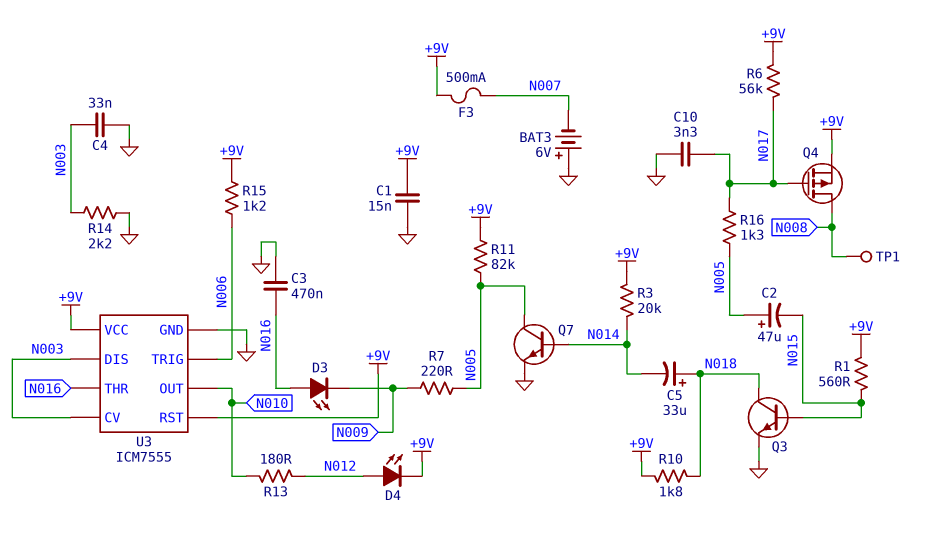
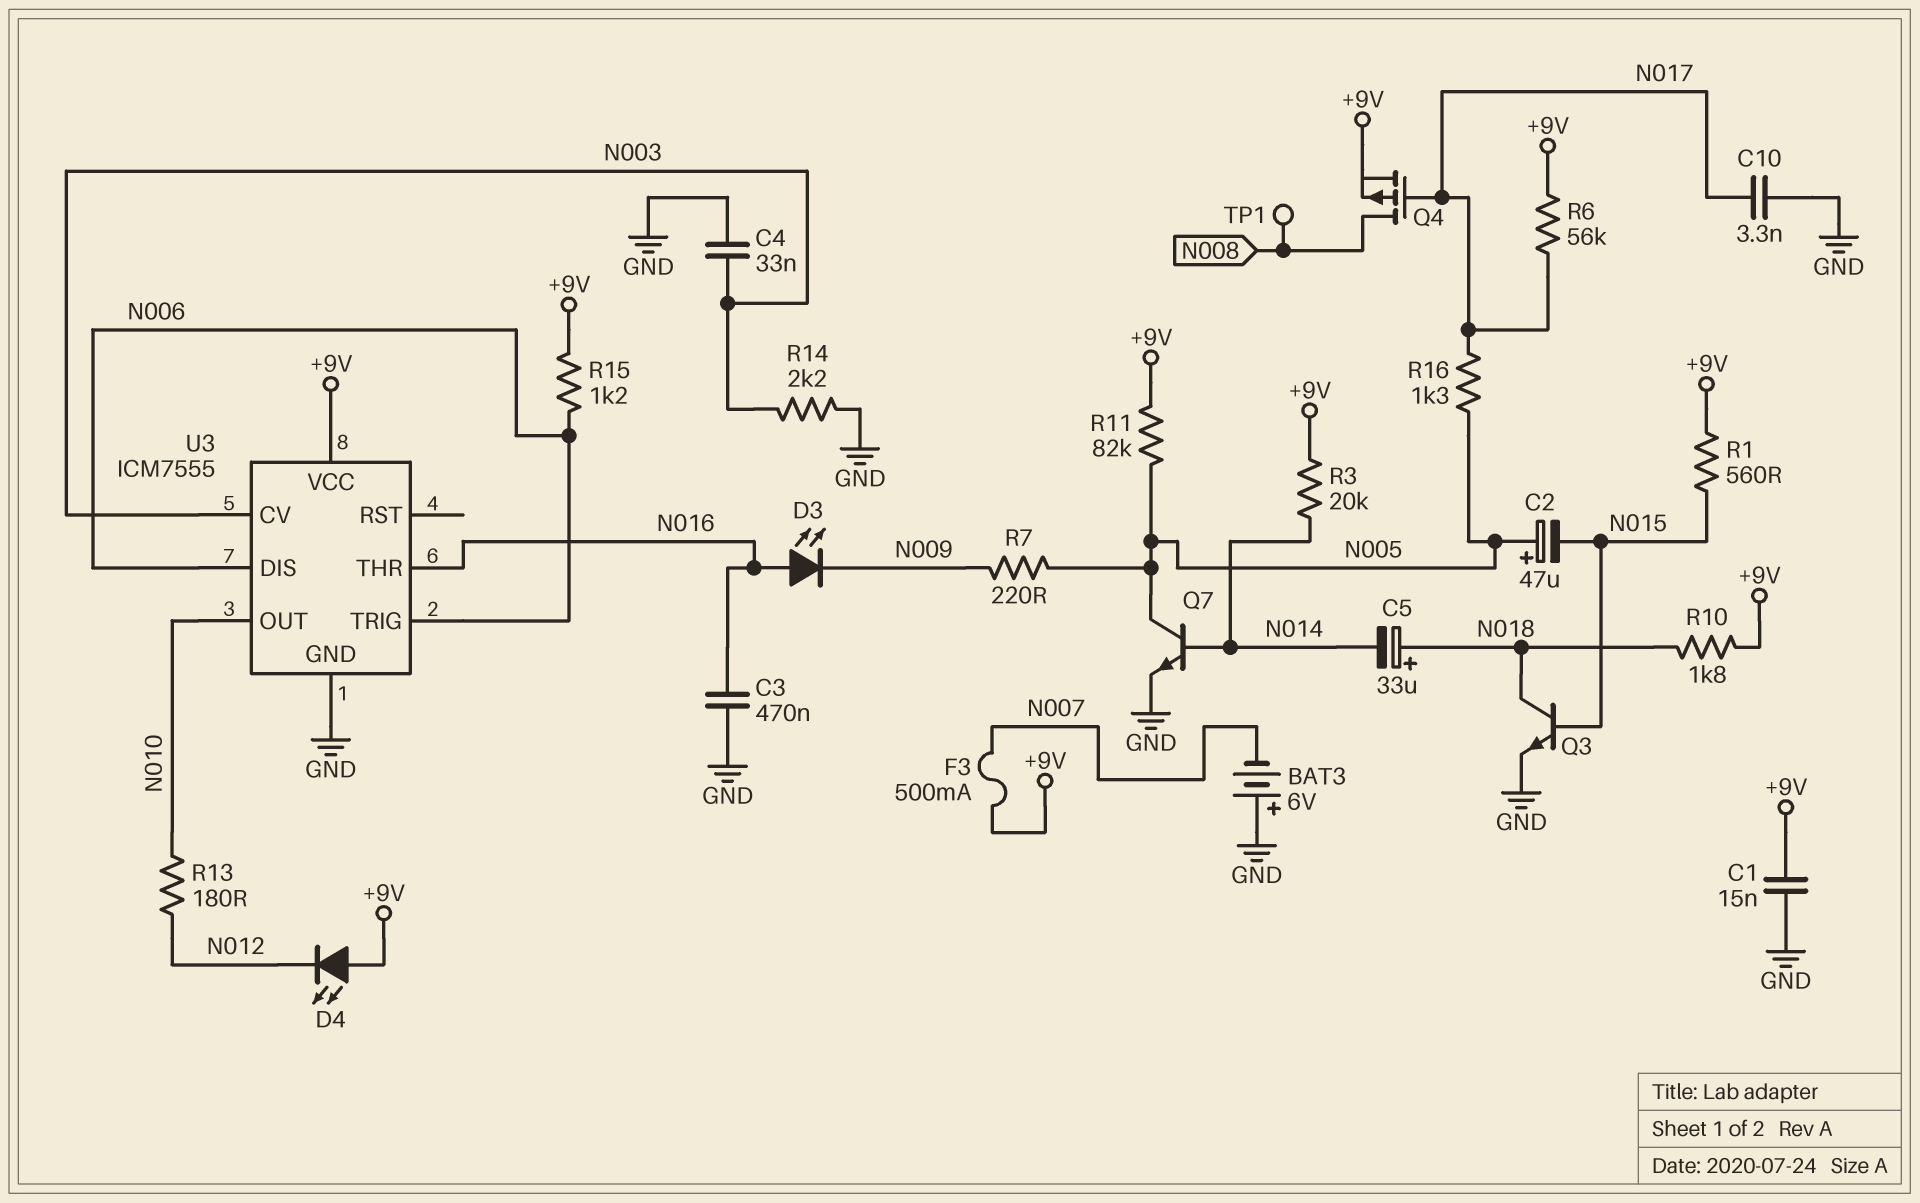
D4: LED (A N012, K +9V) -> LED (A +9V, K N012)
U3 pin DIS: N003 -> N006
U3 pin RST: +9V -> none

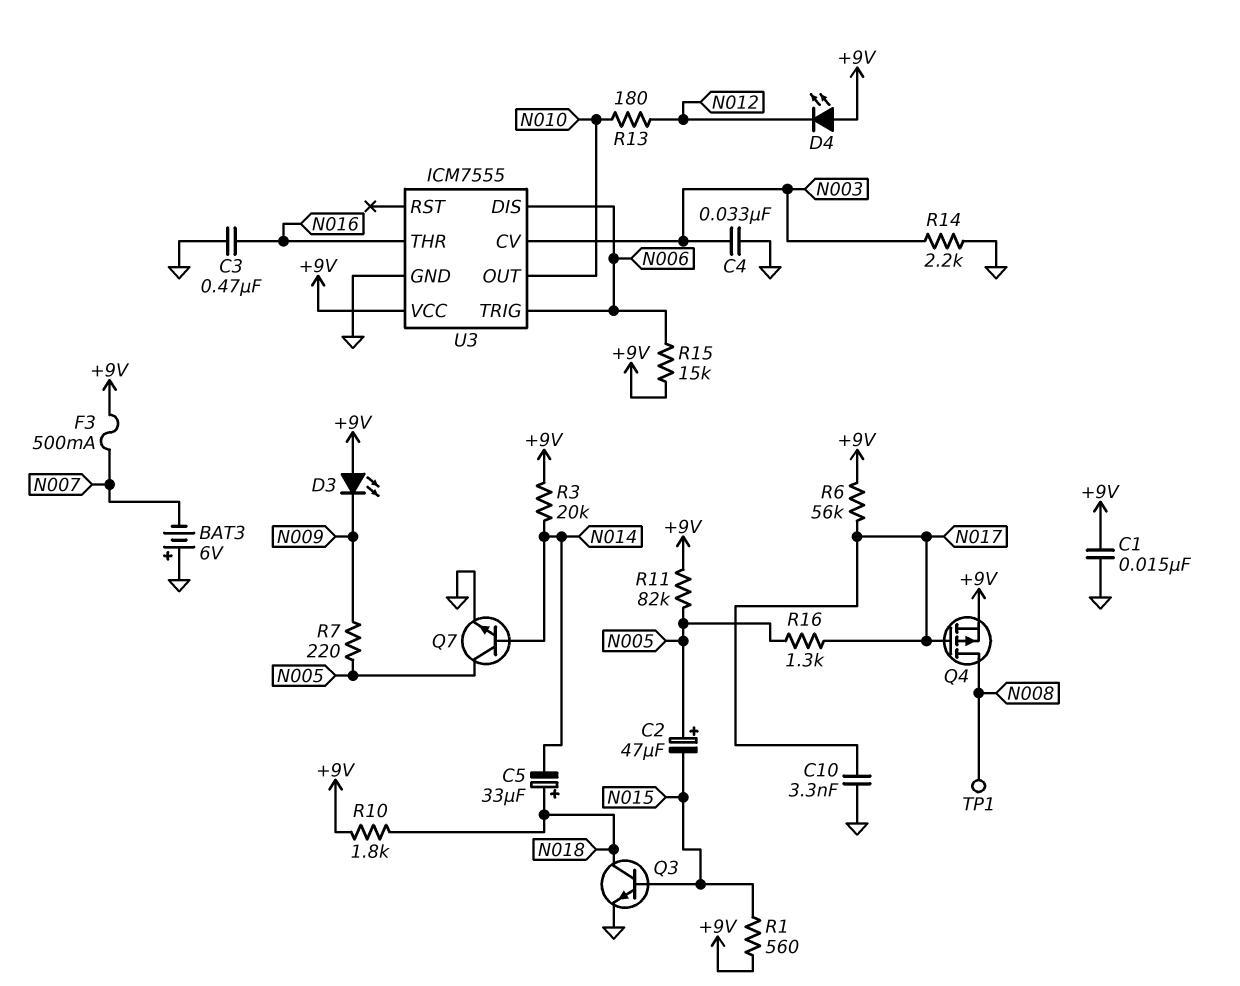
D3: LED (A N016, K N009) -> LED (A +9V, K N009)
R15: 1.2k (+9V, N006) -> 15k (+9V, N006)

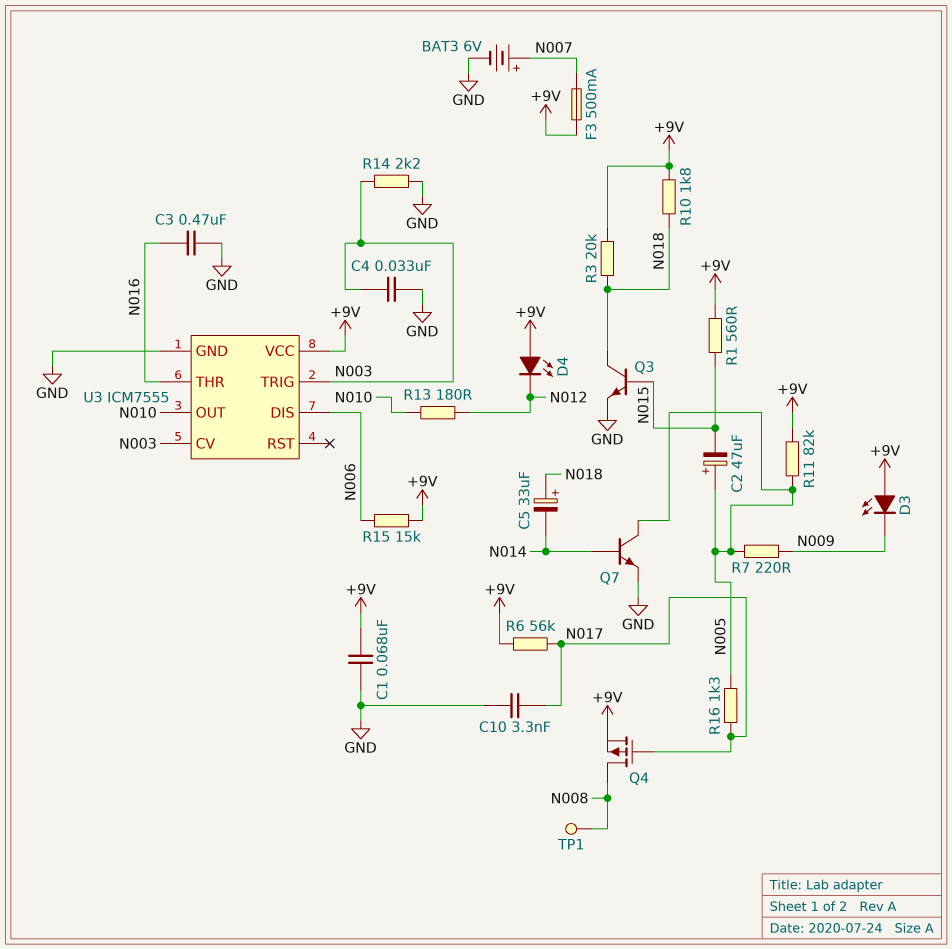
BAT3: 6V (plus GND, minus N007) -> 6V (plus N007, minus GND)
C1: 15nF (+9V, GND) -> 68nF (+9V, GND)
R3: 20k (+9V, N014) -> 20k (+9V, N018)
U3 pin TRIG: N006 -> N003

